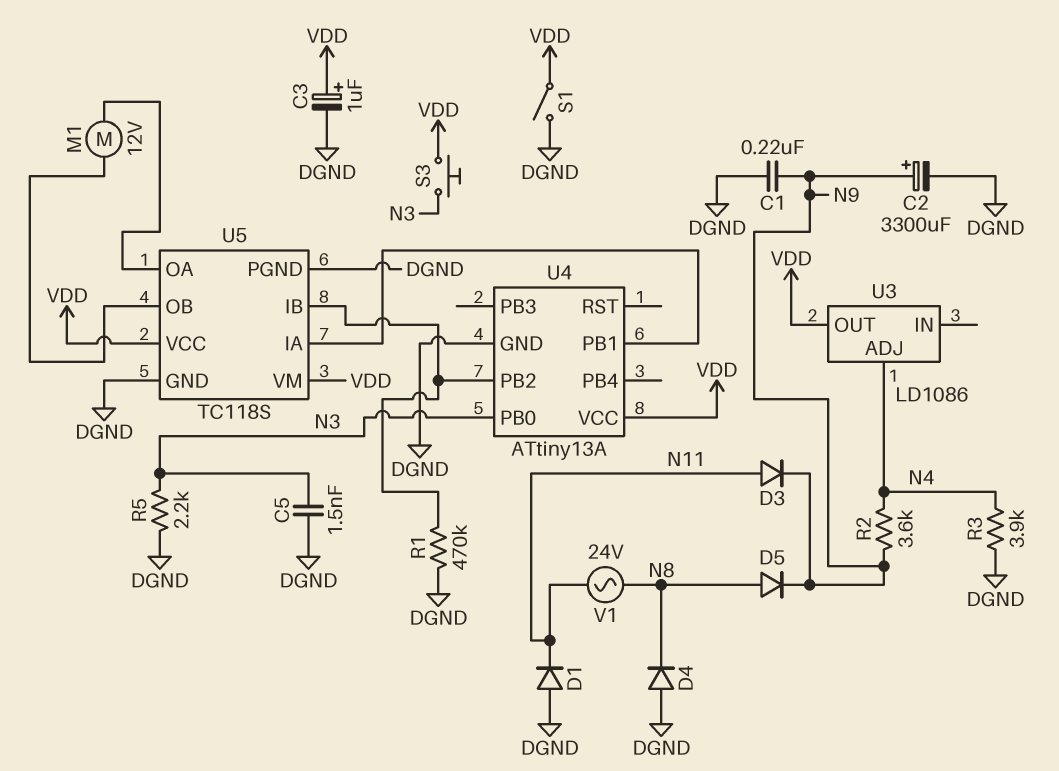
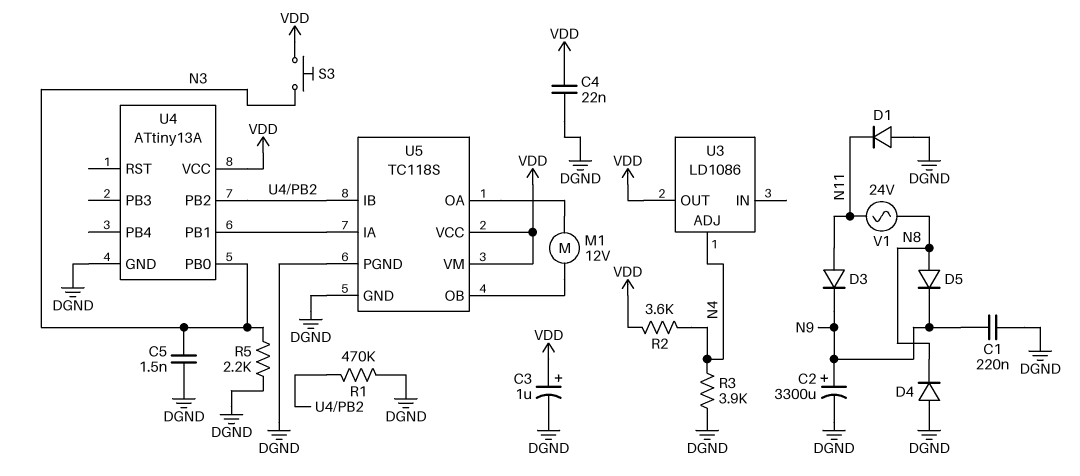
C4: none -> 22nF (DGND, VDD)
R2: 3.6k (N4, N9) -> 3.6k (N4, VDD)
S1: switch (DGND, VDD) -> none

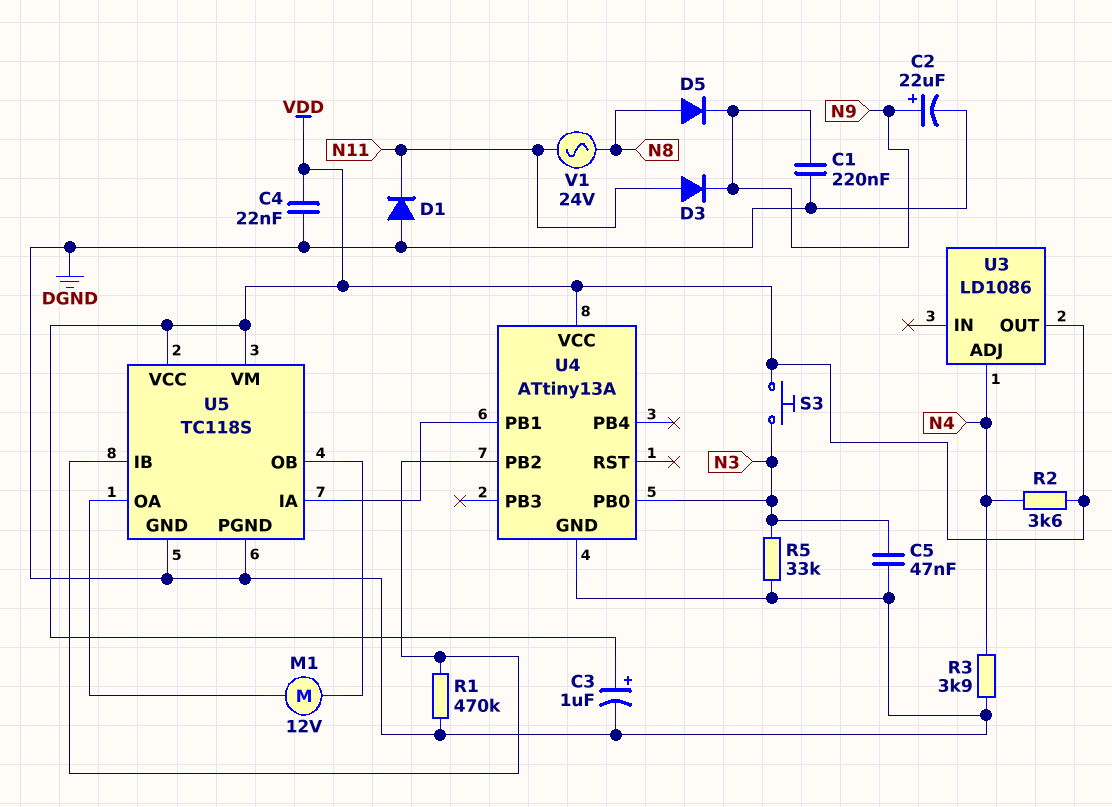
C2: 3300uF (plus N9, minus DGND) -> 22uF (plus N9, minus DGND)
C5: 1.5nF (DGND, N3) -> 47nF (DGND, N3)
D4: diode (A DGND, K N8) -> none
R5: 2.2k (DGND, N3) -> 33k (DGND, N3)

